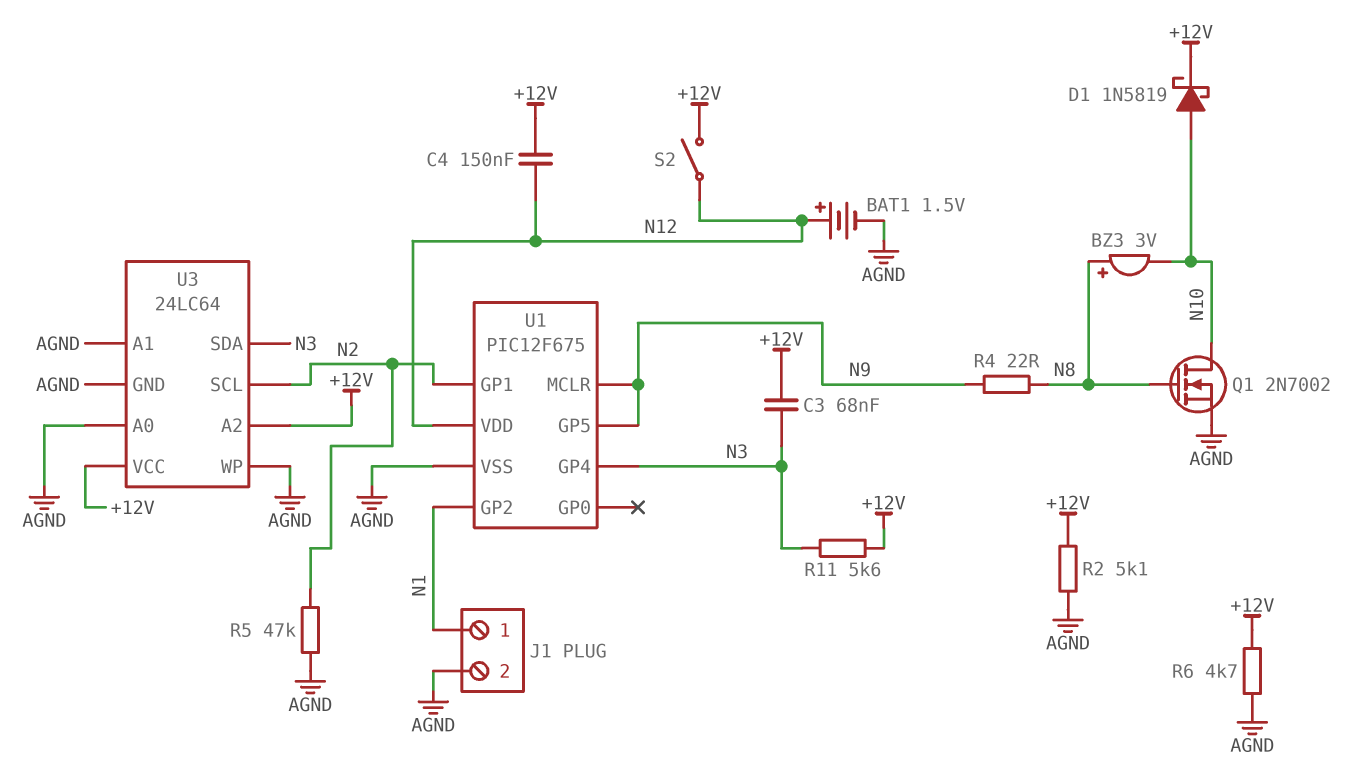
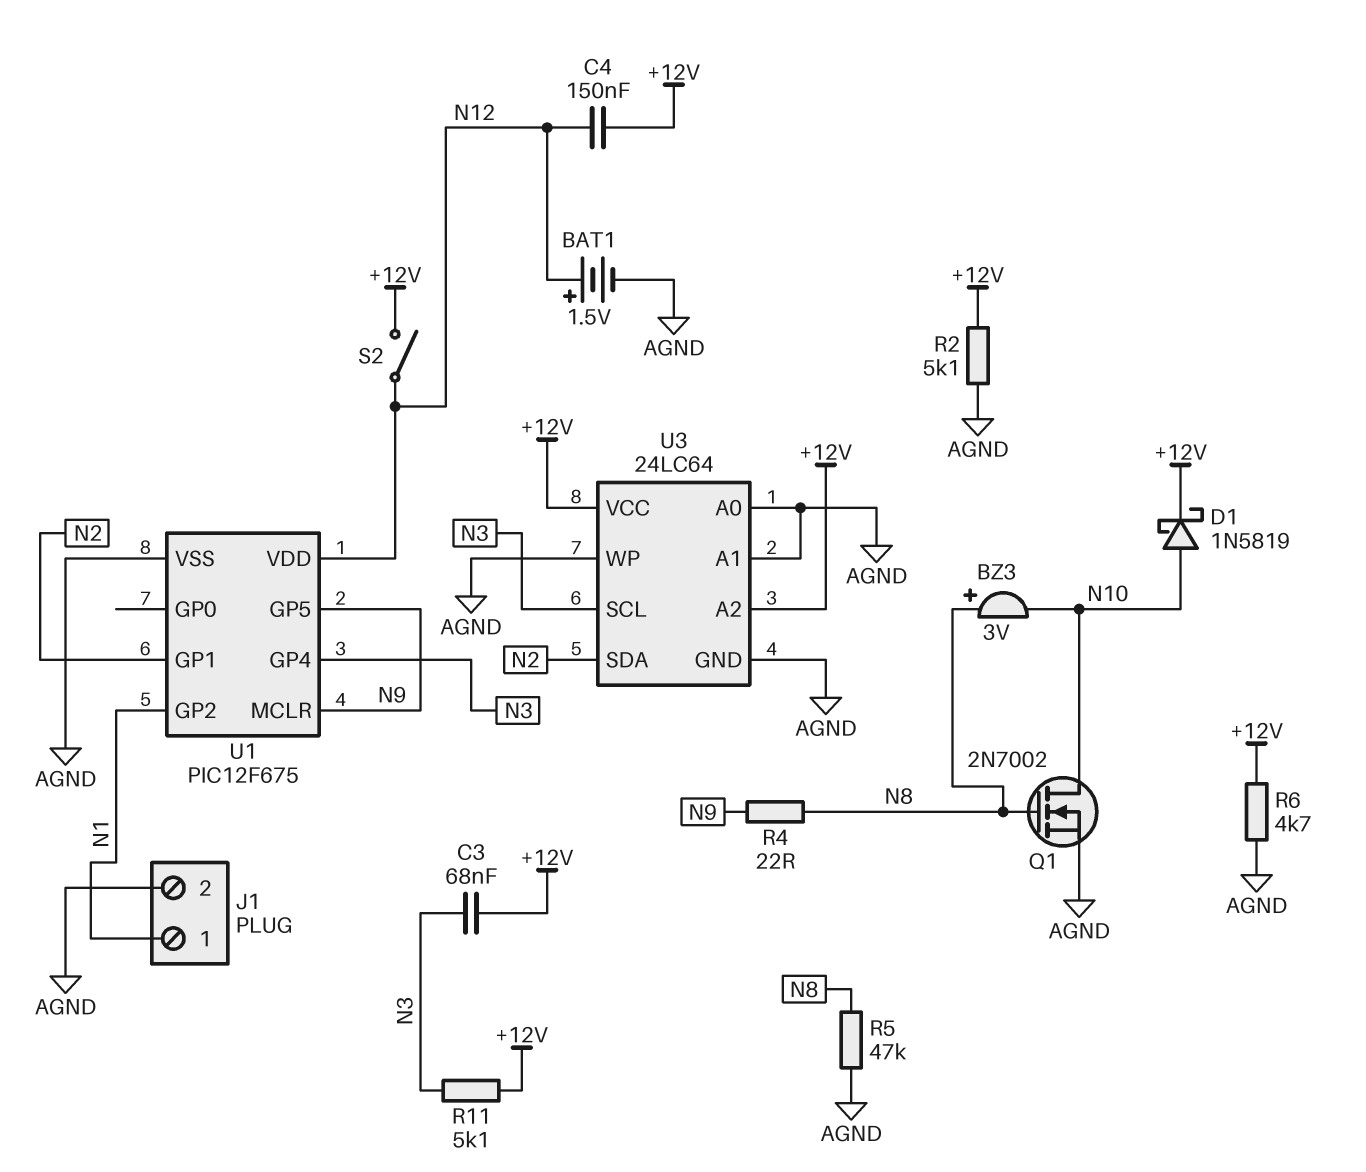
R5: 47k (AGND, N2) -> 47k (AGND, N8)
R11: 5.6k (+12V, N3) -> 5.1k (+12V, N3)
U3 pin SCL: N2 -> N3
U3 pin SDA: N3 -> N2

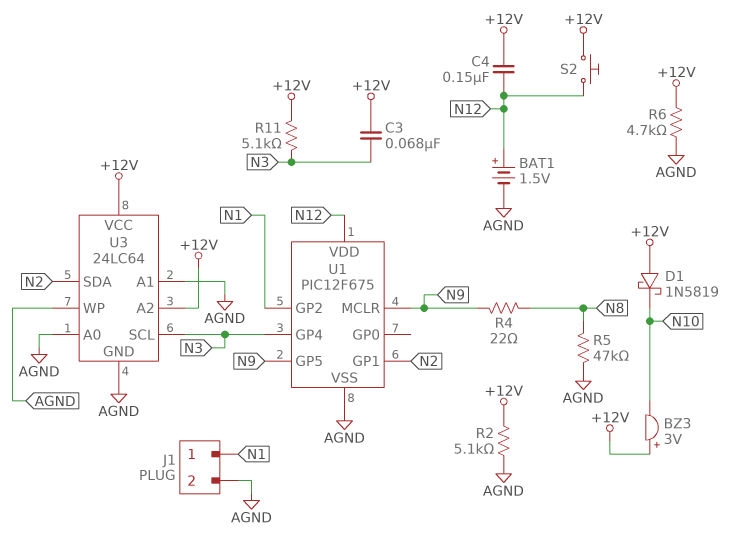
BZ3: buzzer 3V (plus N8, minus N10) -> buzzer 3V (plus +12V, minus N10)
D1: schottky 1N5819 (A N10, K +12V) -> schottky 1N5819 (A +12V, K N10)
Q1: NMOS 2N7002 (G N8, D N10, S AGND) -> none
S2: switch (+12V, N12) -> button (+12V, N12)

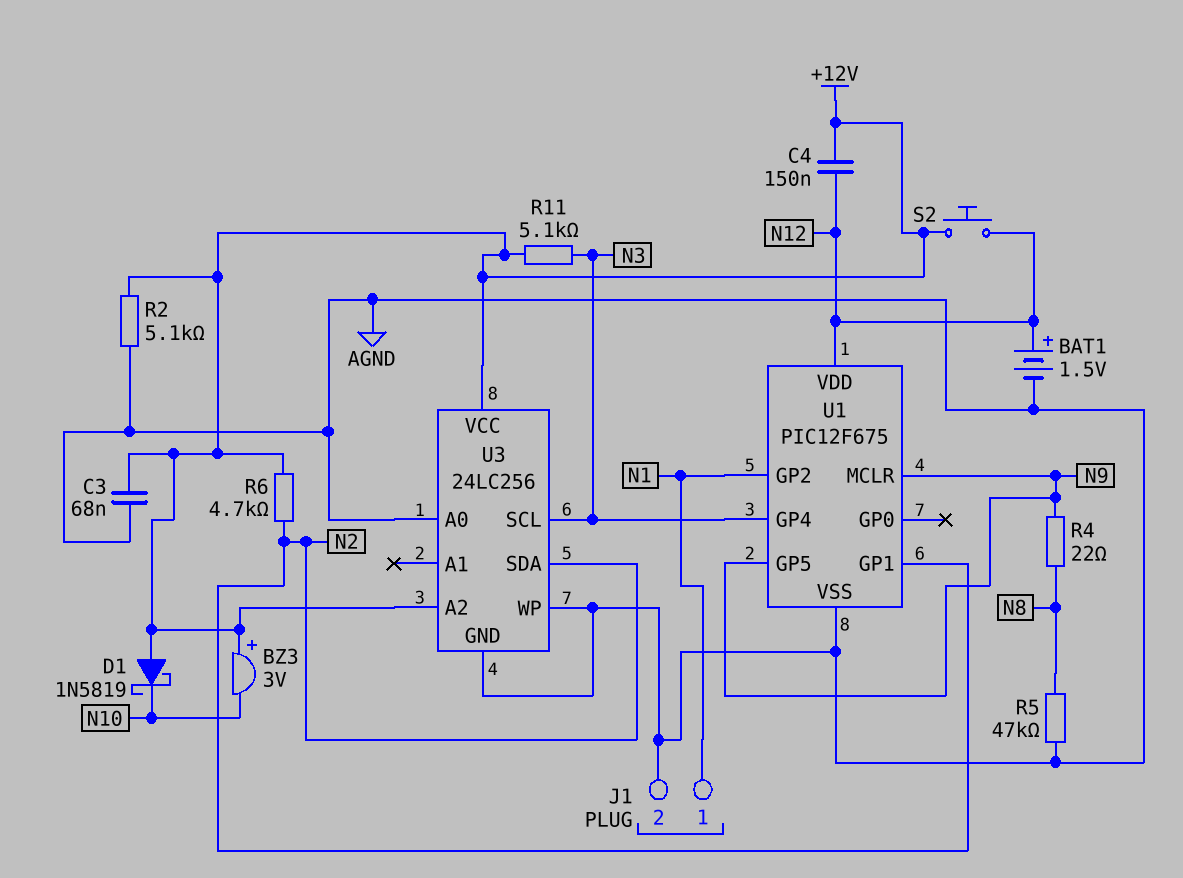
C3: 68nF (+12V, N3) -> 68nF (+12V, AGND)
R6: 4.7k (+12V, AGND) -> 4.7k (+12V, N2)
U3: 24LC64 -> 24LC256
U3 pin A1: AGND -> none

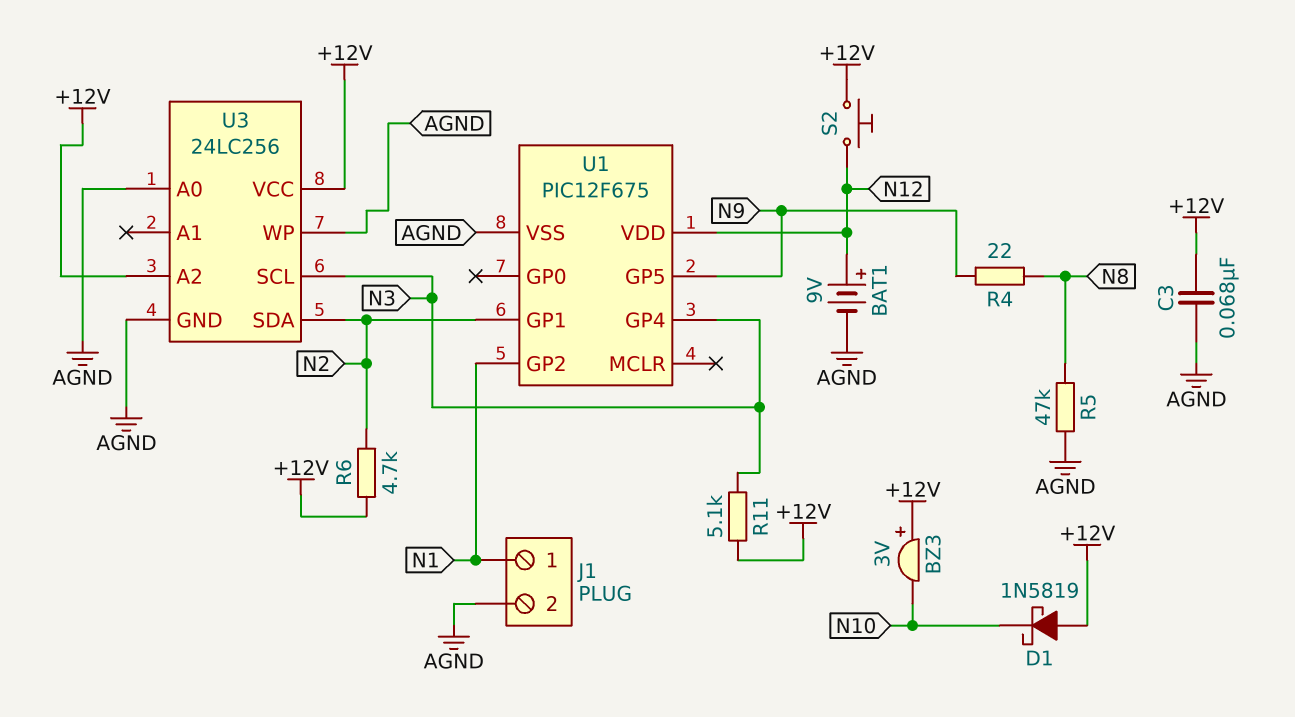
BAT1: 1.5V (plus N12, minus AGND) -> 9V (plus N12, minus AGND)
C4: 150nF (+12V, N12) -> none
R2: 5.1k (+12V, AGND) -> none
U1 pin MCLR: N9 -> none

